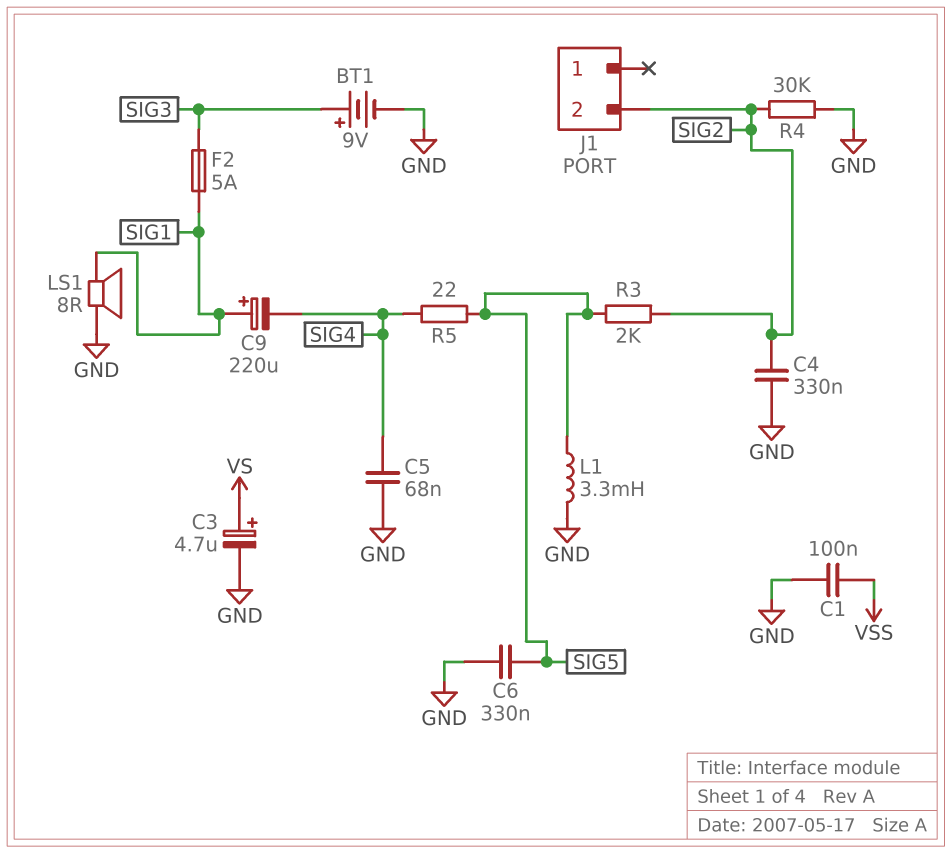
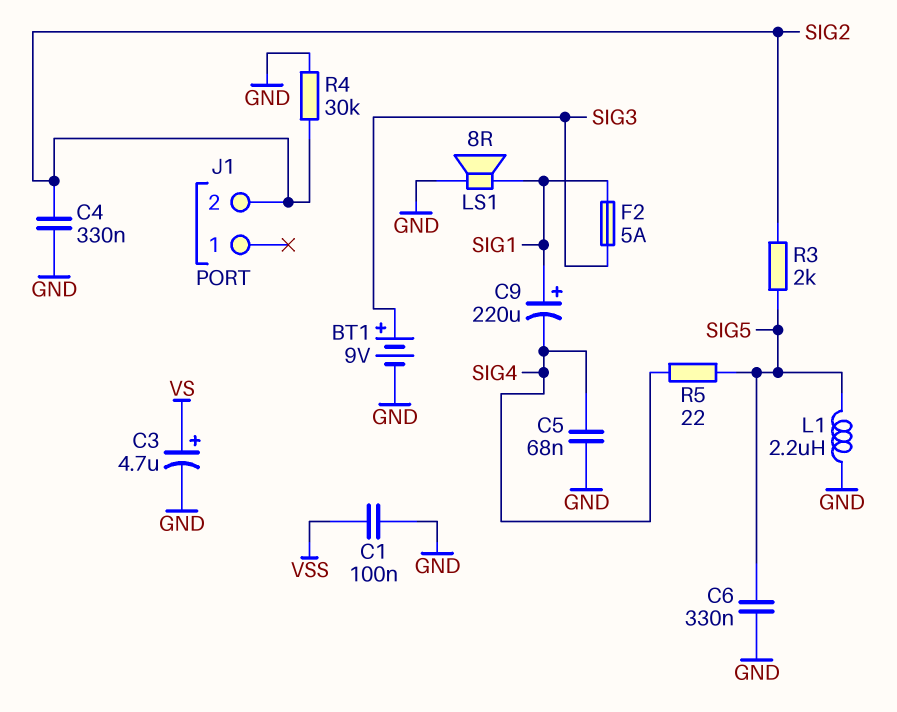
L1: 3.3mH (GND, SIG5) -> 2.2uH (GND, SIG5)

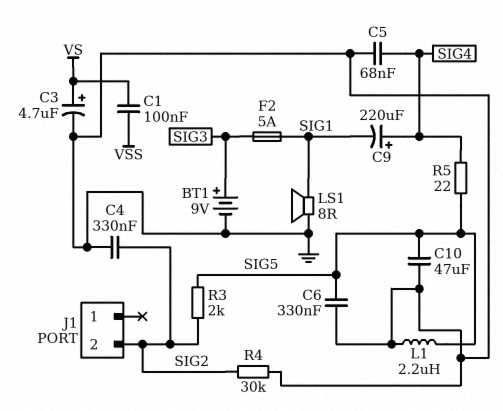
C1: 100nF (GND, VSS) -> 100nF (VS, VSS)
C9: 220uF (plus SIG1, minus SIG4) -> 220uF (plus SIG4, minus SIG1)
C10: none -> 47uF (GND, SIG5)

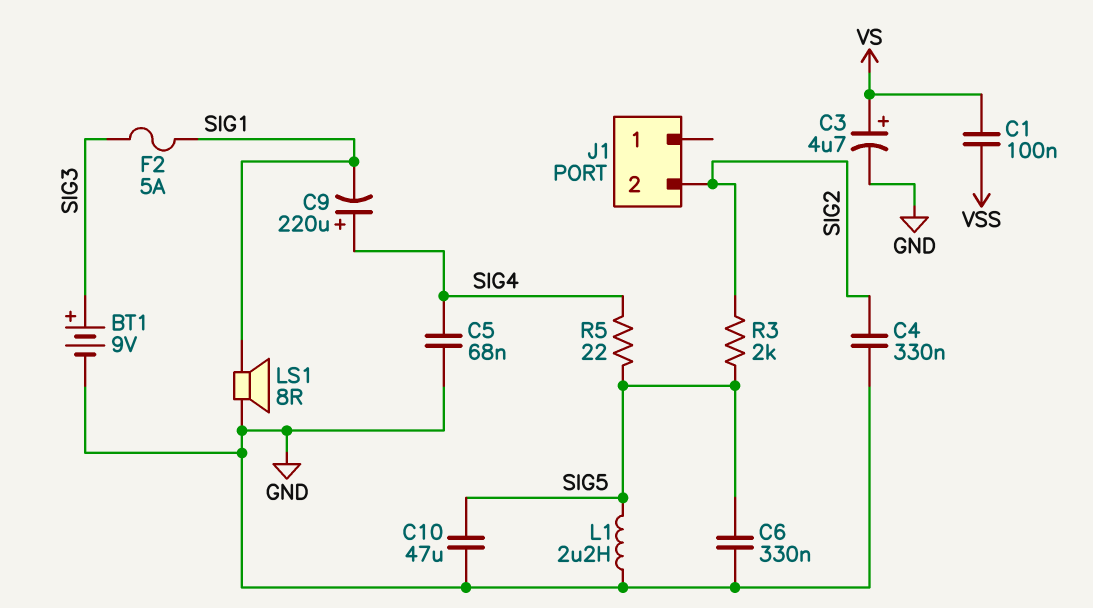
R4: 30k (GND, SIG2) -> none

